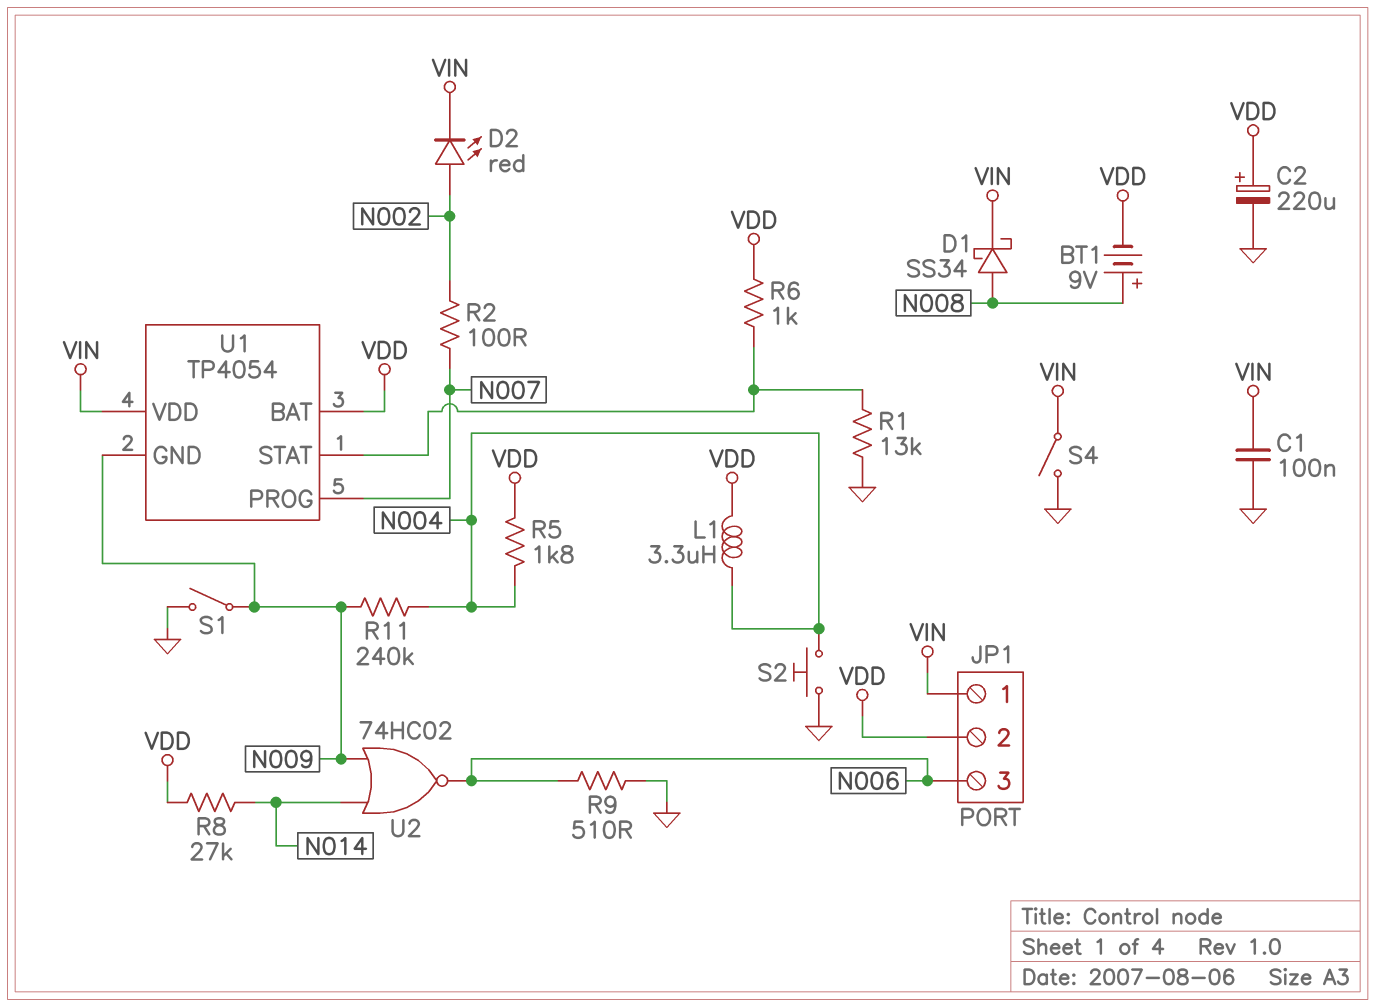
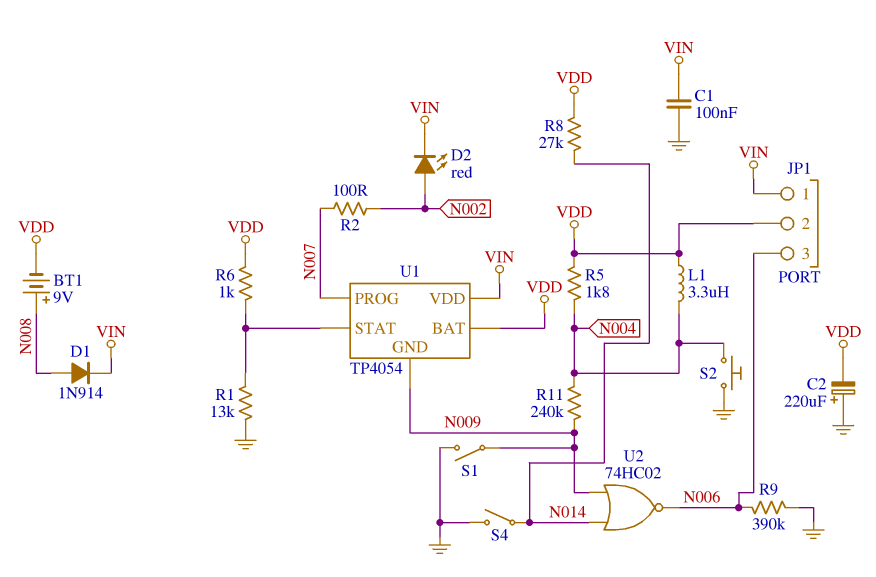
C2: 220uF (plus VDD, minus GND) -> 220uF (plus GND, minus VDD)
D1: schottky SS34 (A N008, K VIN) -> diode 1N914 (A N008, K VIN)
R9: 510 (GND, N006) -> 390k (GND, N006)
S4: switch (GND, VIN) -> switch (GND, N014)

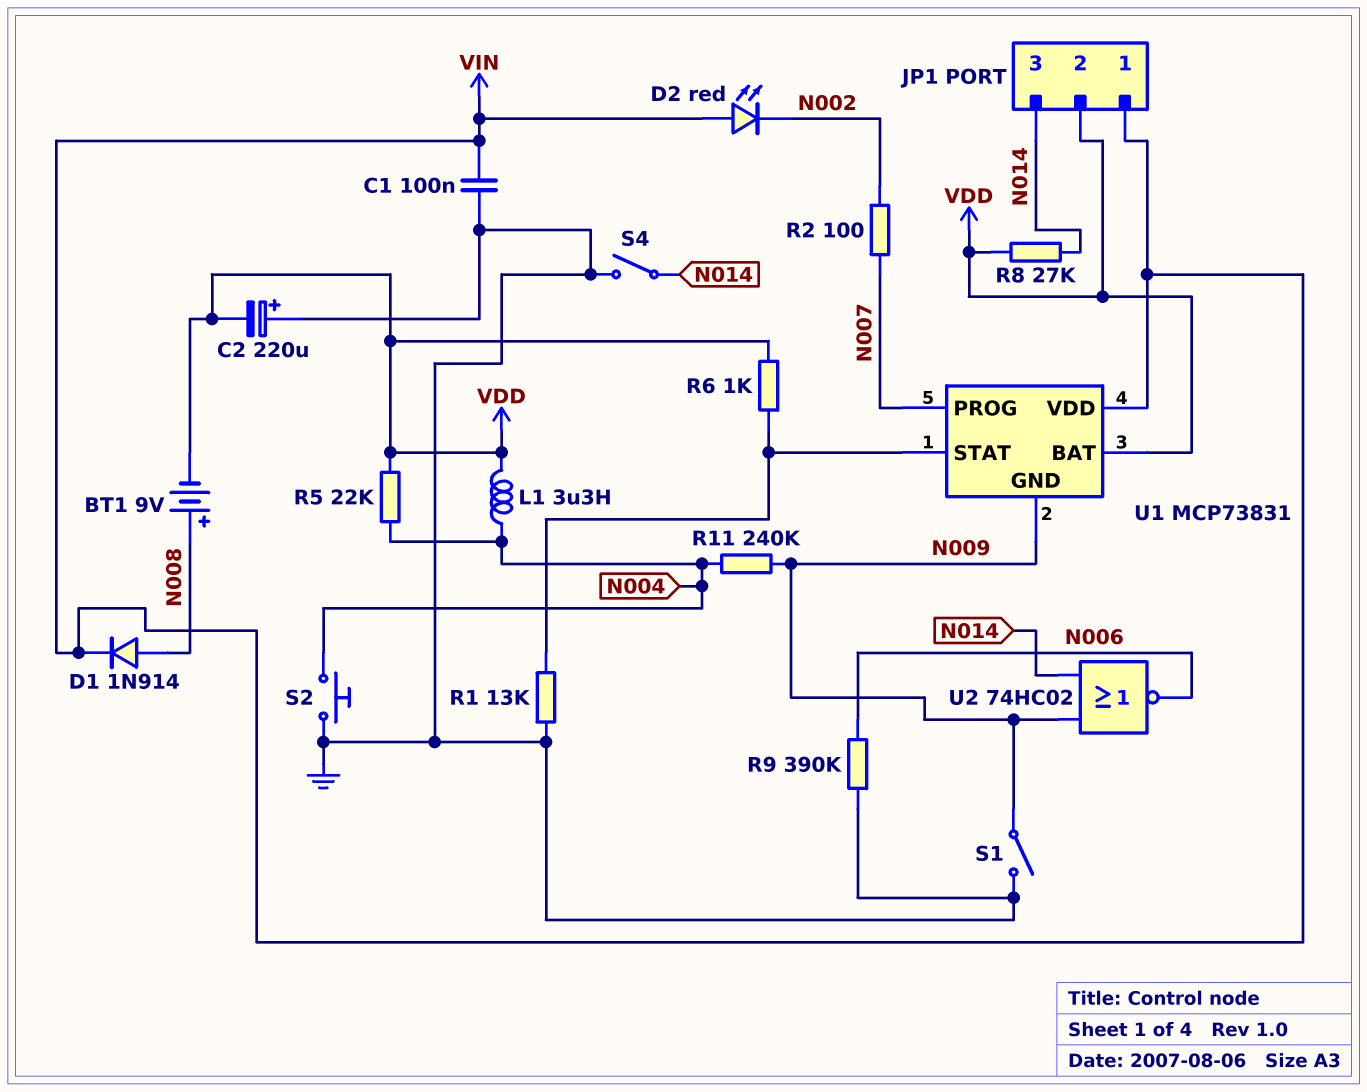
D2: LED red (A N002, K VIN) -> LED red (A VIN, K N002)
JP1 pin 3: N006 -> N014
R5: 1.8k (N004, VDD) -> 22k (N004, VDD)
U1: TP4054 -> MCP73831

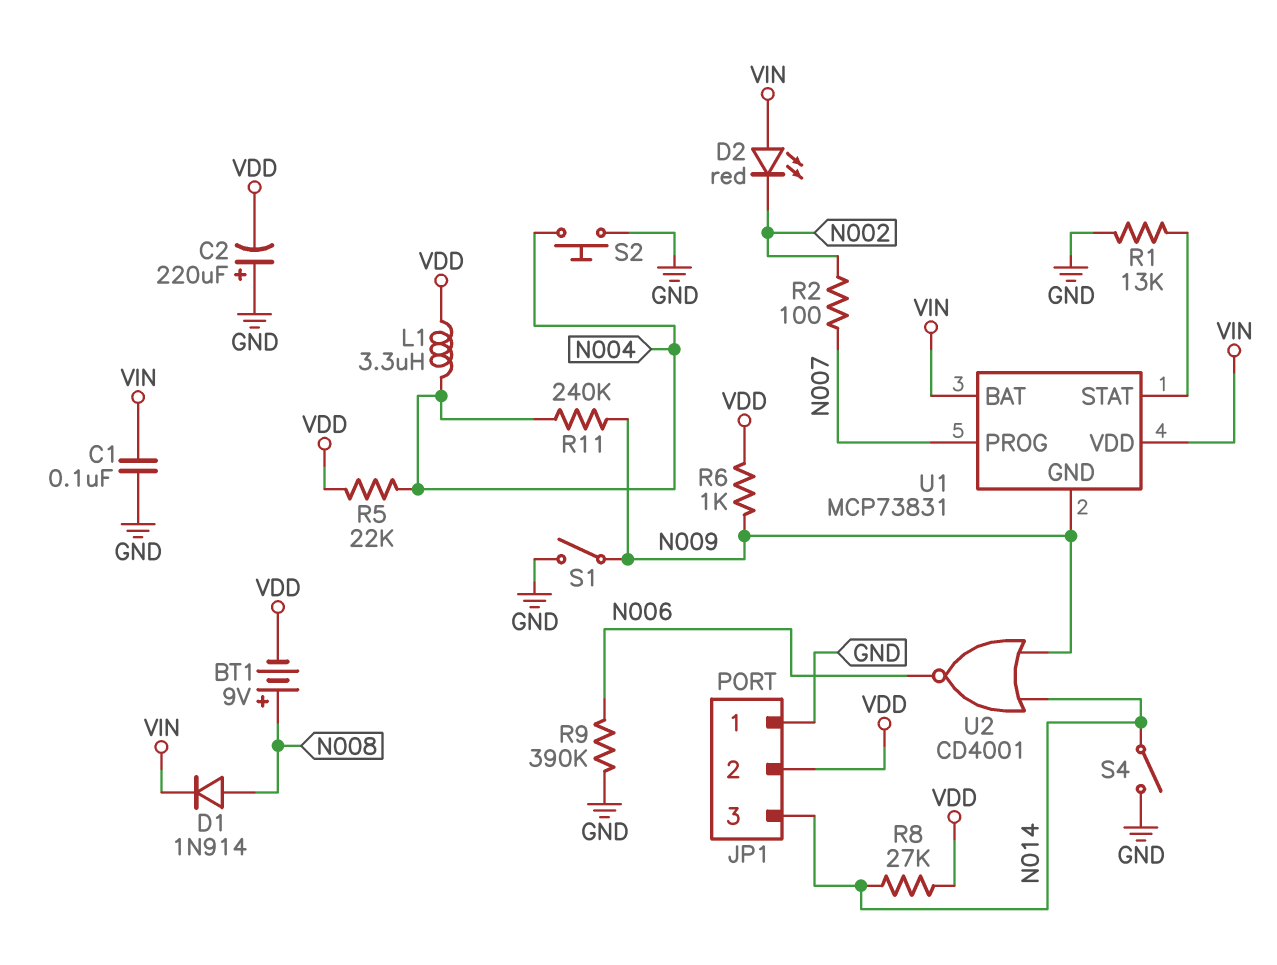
JP1 pin 1: VIN -> GND
R6: 1k (U1/STAT, VDD) -> 1k (N009, VDD)
U1 pin BAT: VDD -> VIN
U2: NOR 74HC02 (in N009, in N014, out N006) -> NOR CD4001 (in N009, in N014, out N006)

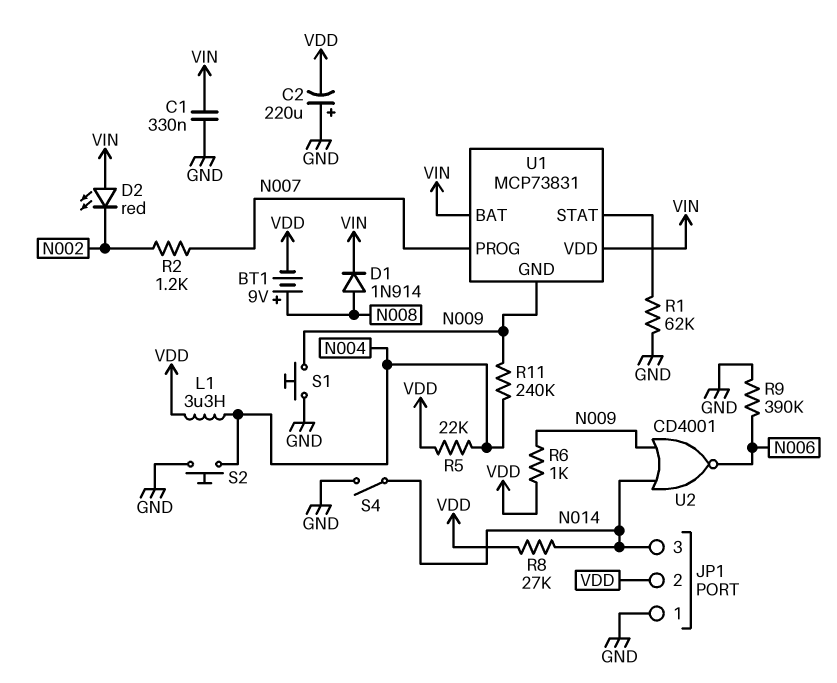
C1: 100nF (GND, VIN) -> 330nF (GND, VIN)
R1: 13k (GND, U1/STAT) -> 62k (GND, U1/STAT)
R2: 100 (N002, N007) -> 1.2k (N002, N007)
S1: switch (GND, N009) -> button (GND, N009)

